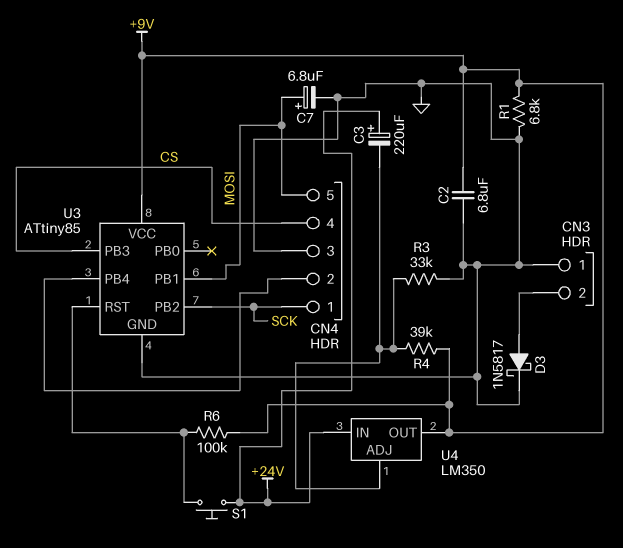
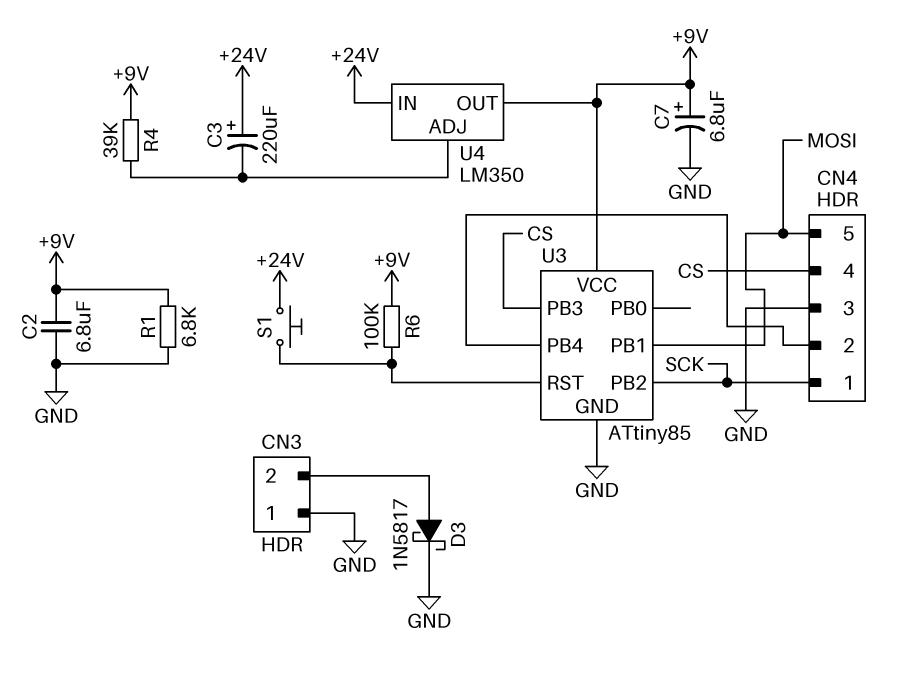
C7: 6.8uF (plus MOSI, minus GND) -> 6.8uF (plus +9V, minus GND)
R3: 33k (GND, U4/ADJ) -> none

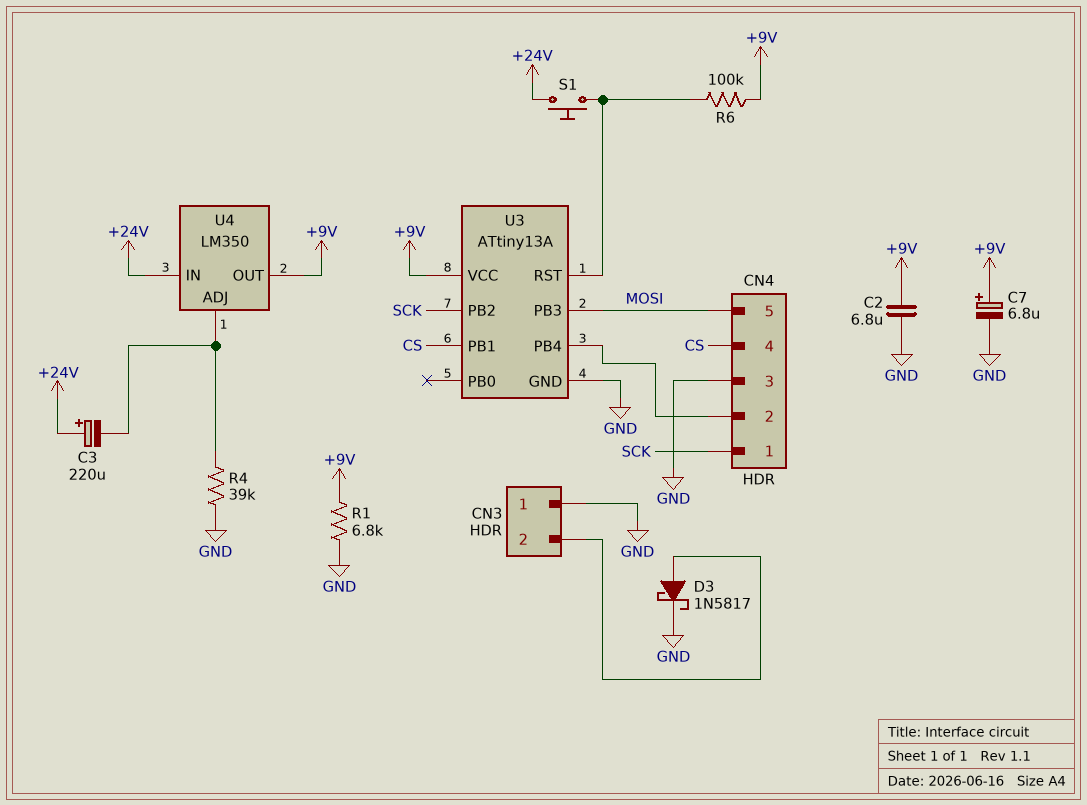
R4: 39k (+9V, U4/ADJ) -> 39k (GND, U4/ADJ)
U3: ATtiny85 -> ATtiny13A
U3 pin PB1: MOSI -> CS
U3 pin PB3: CS -> MOSI

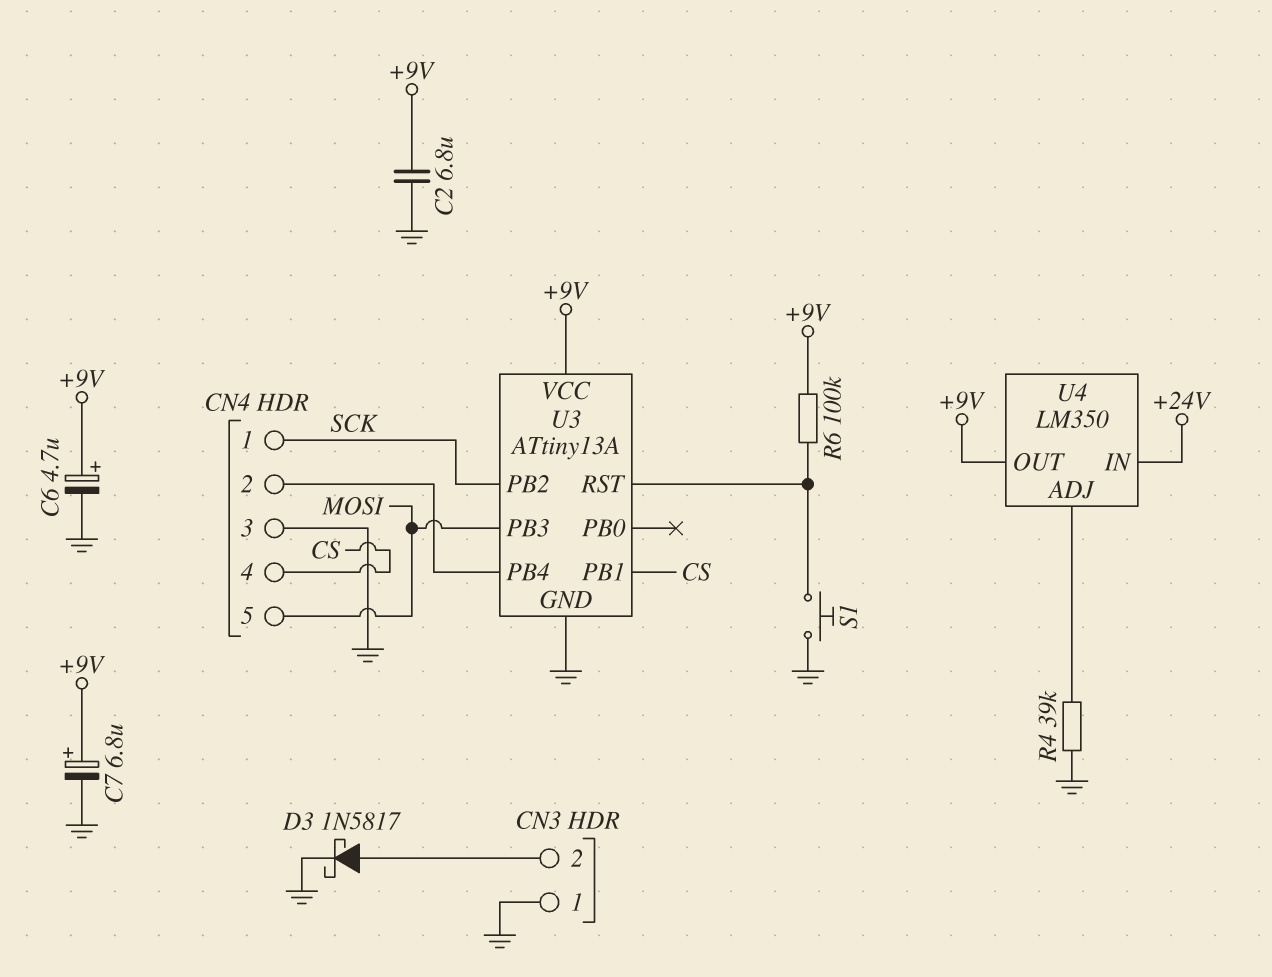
C3: 220uF (plus +24V, minus U4/ADJ) -> none
C6: none -> 4.7uF (plus +9V, minus GND)
R1: 6.8k (+9V, GND) -> none
S1: button (+24V, U3/RST) -> button (GND, U3/RST)

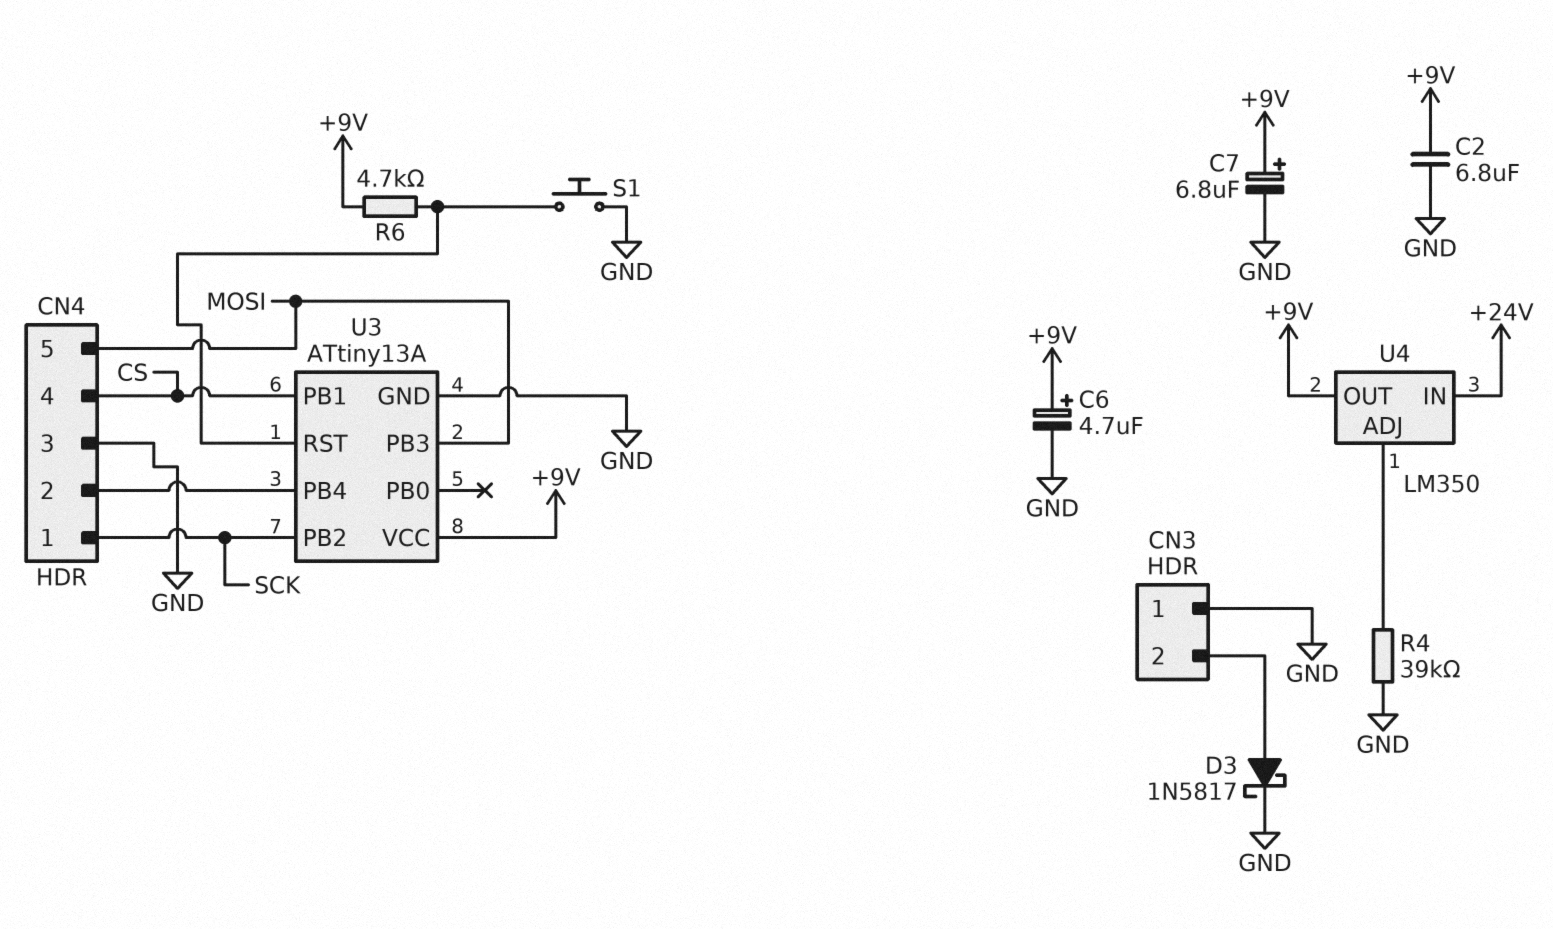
R6: 100k (+9V, U3/RST) -> 4.7k (+9V, U3/RST)

